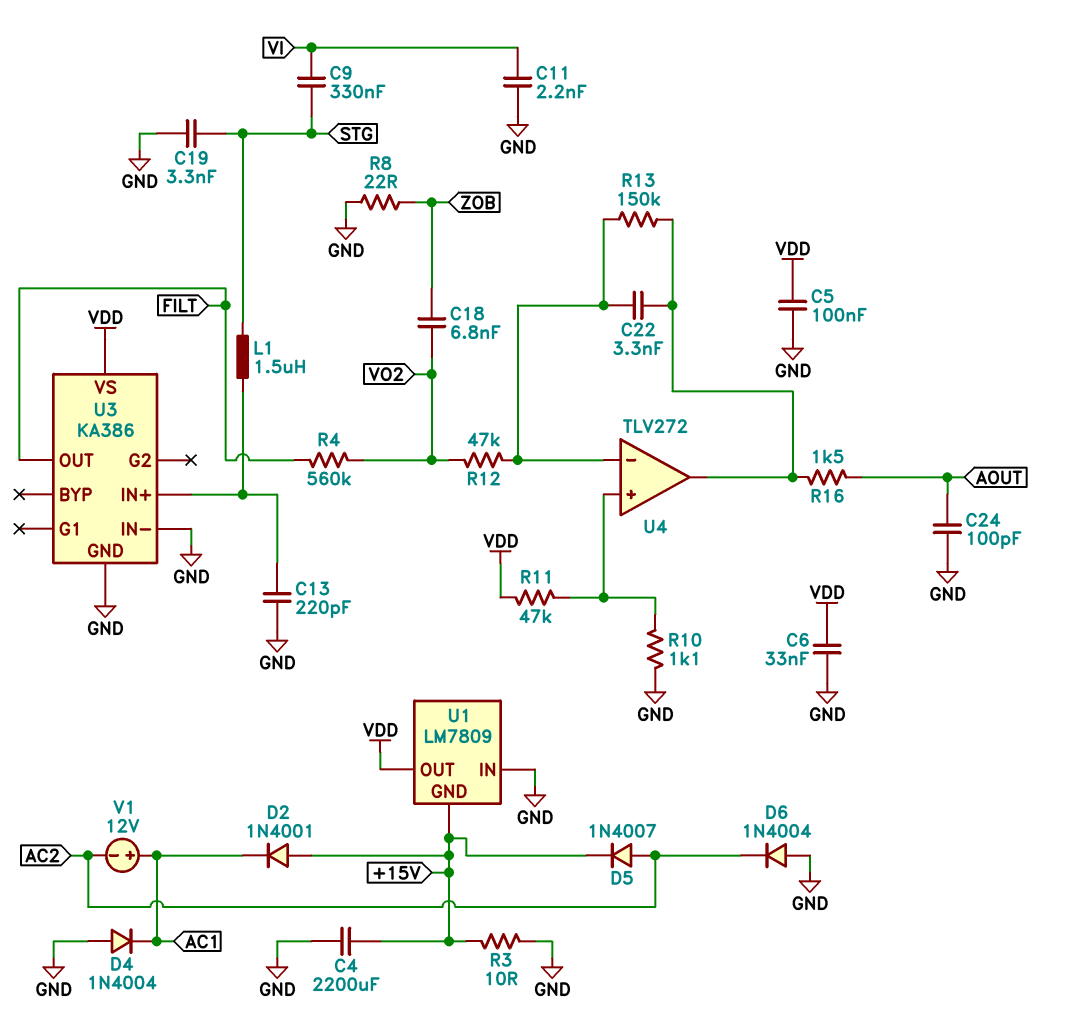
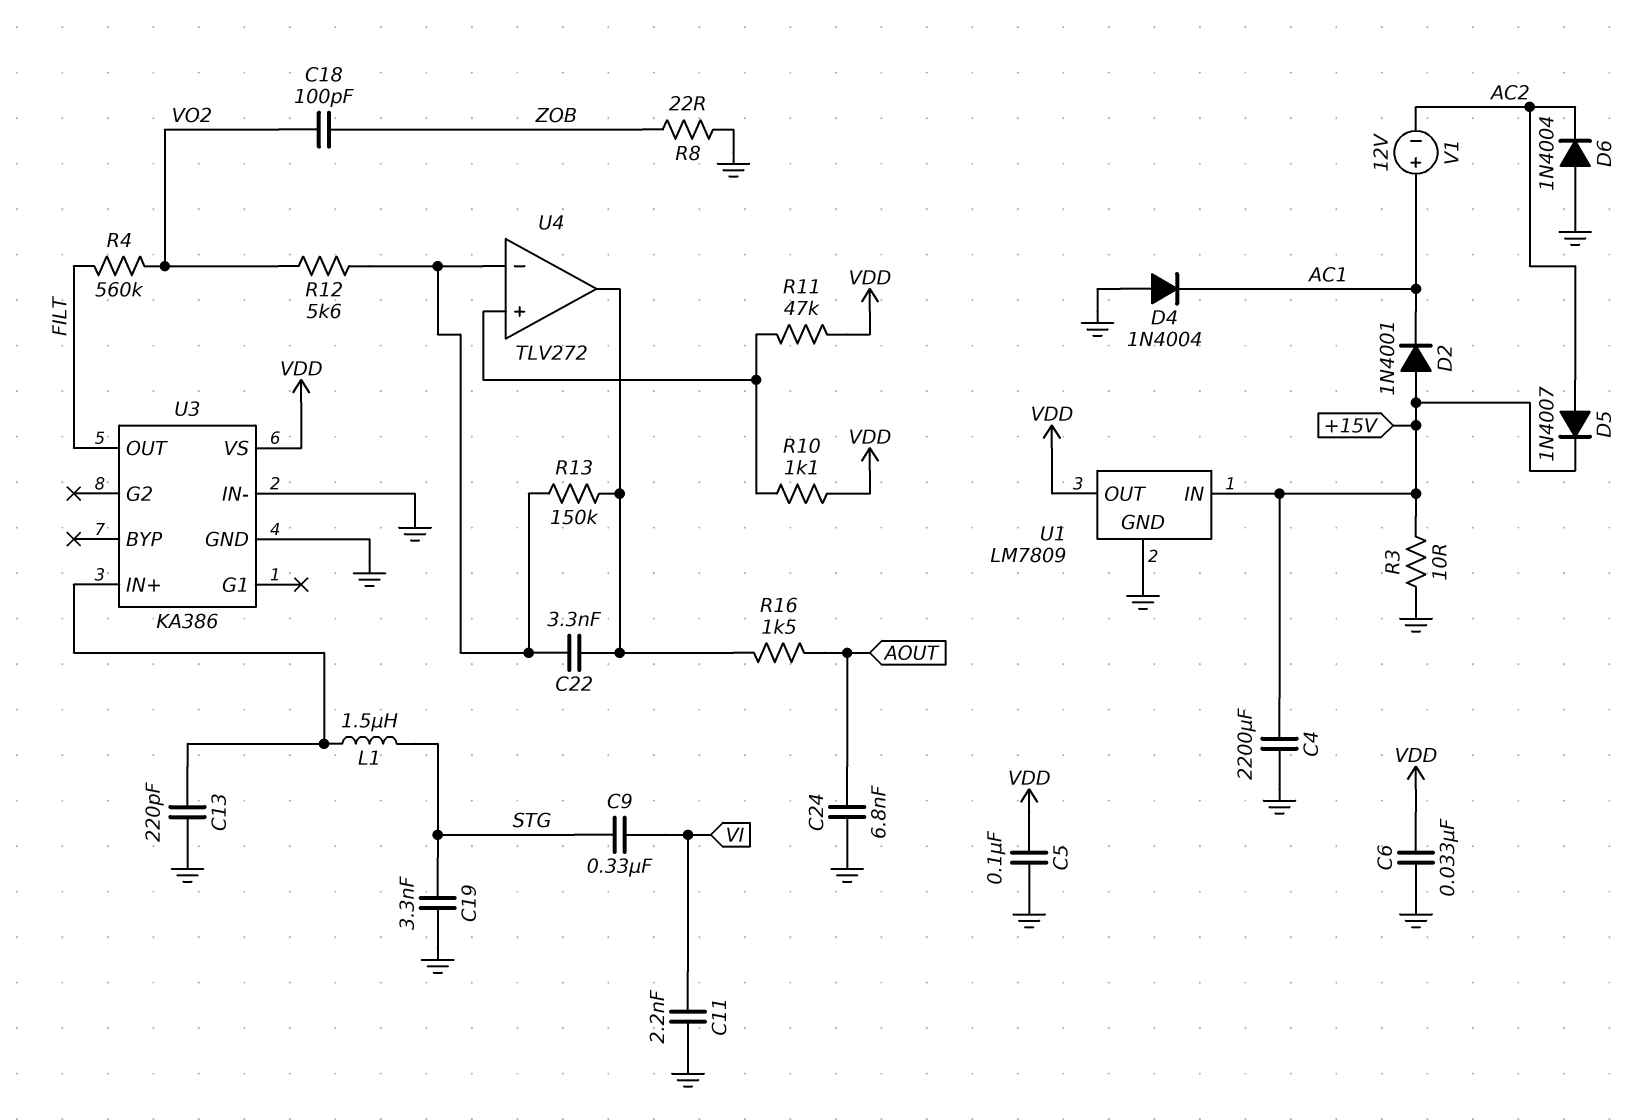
C18: 6.8nF (VO2, ZOB) -> 100pF (VO2, ZOB)
C24: 100pF (AOUT, GND) -> 6.8nF (AOUT, GND)
R10: 1.1k (GND, U4/in+) -> 1.1k (U4/in+, VDD)
R12: 47k (U4/in-, VO2) -> 5.6k (U4/in-, VO2)
U1 pin GND: +15V -> GND
U1 pin IN: GND -> +15V

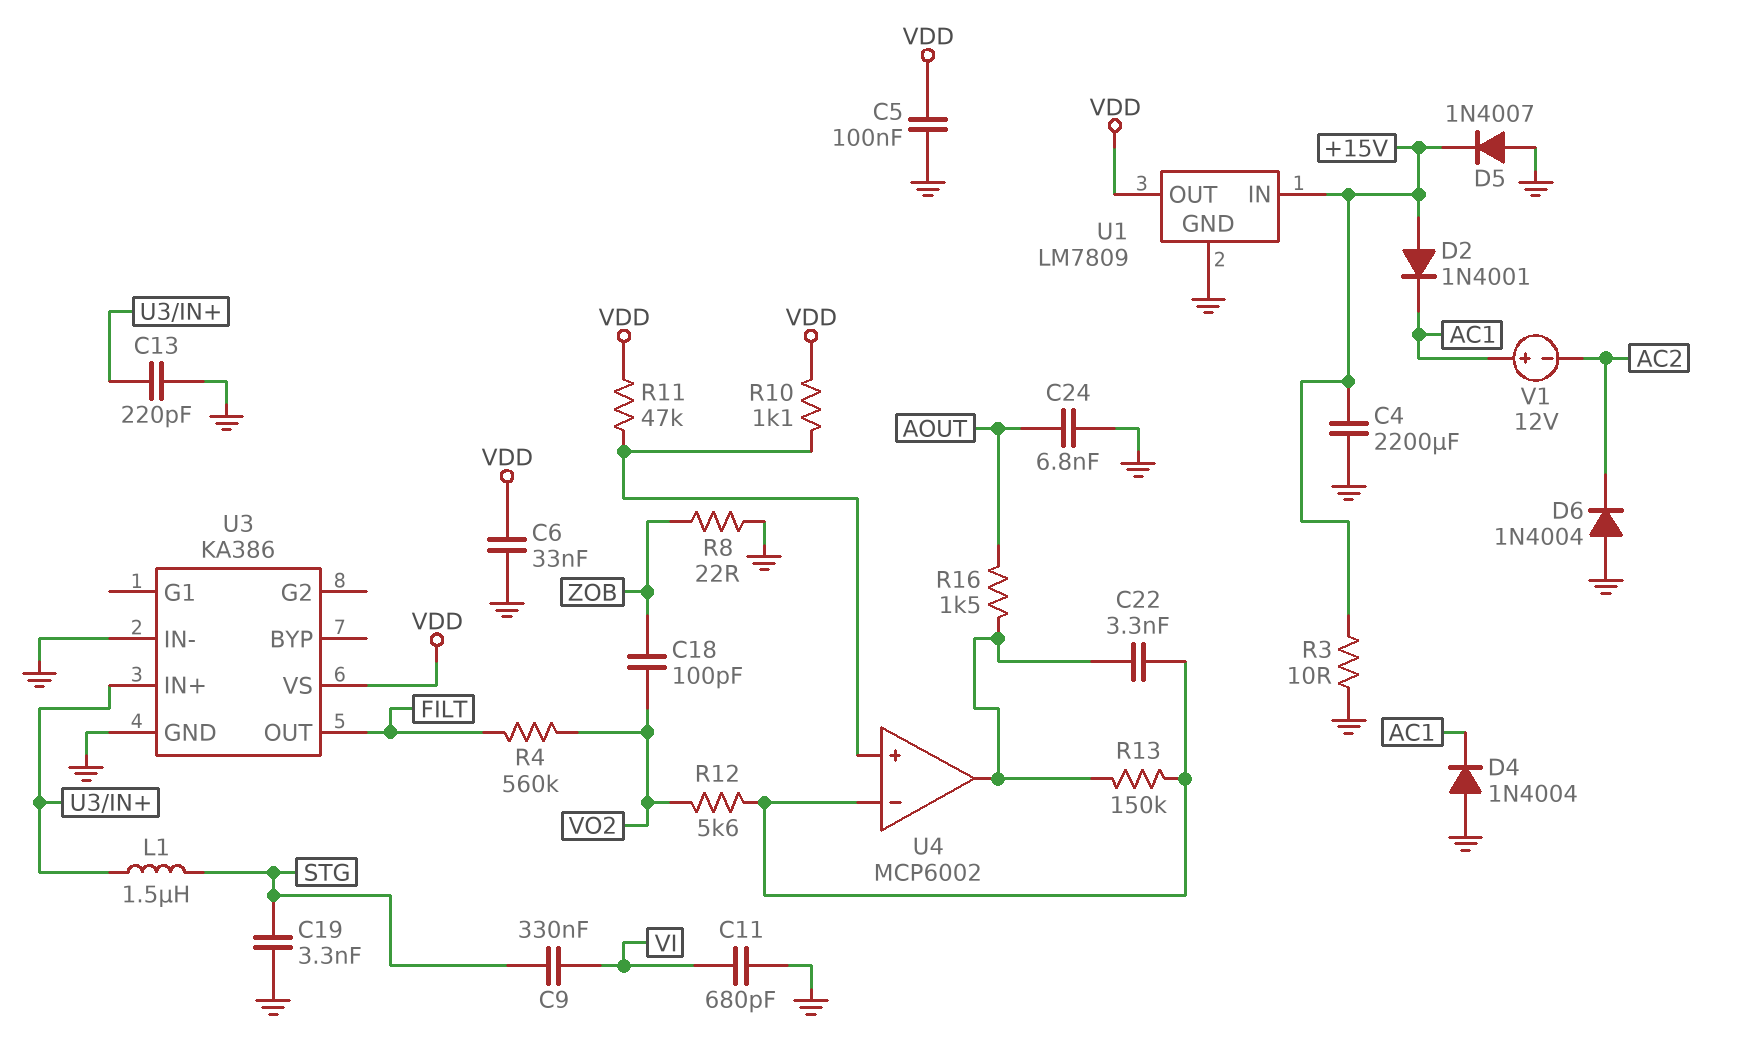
C11: 2.2nF (GND, VI) -> 680pF (GND, VI)
D5: diode 1N4007 (A AC2, K +15V) -> diode 1N4007 (A GND, K +15V)
U4: TLV272 -> MCP6002

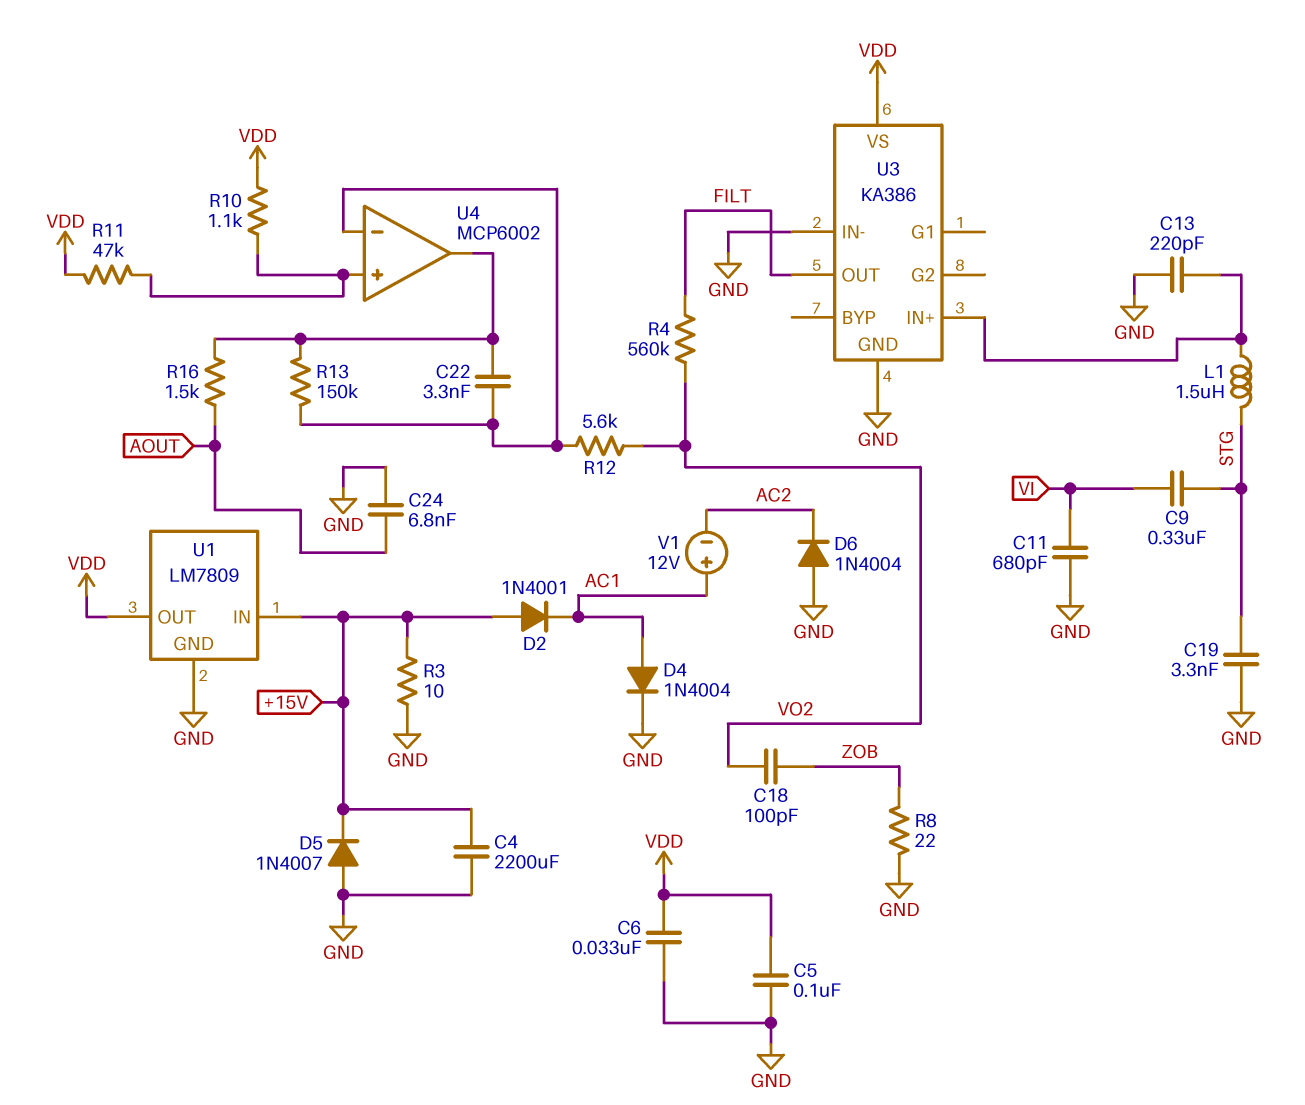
D4: diode 1N4004 (A GND, K AC1) -> diode 1N4004 (A AC1, K GND)

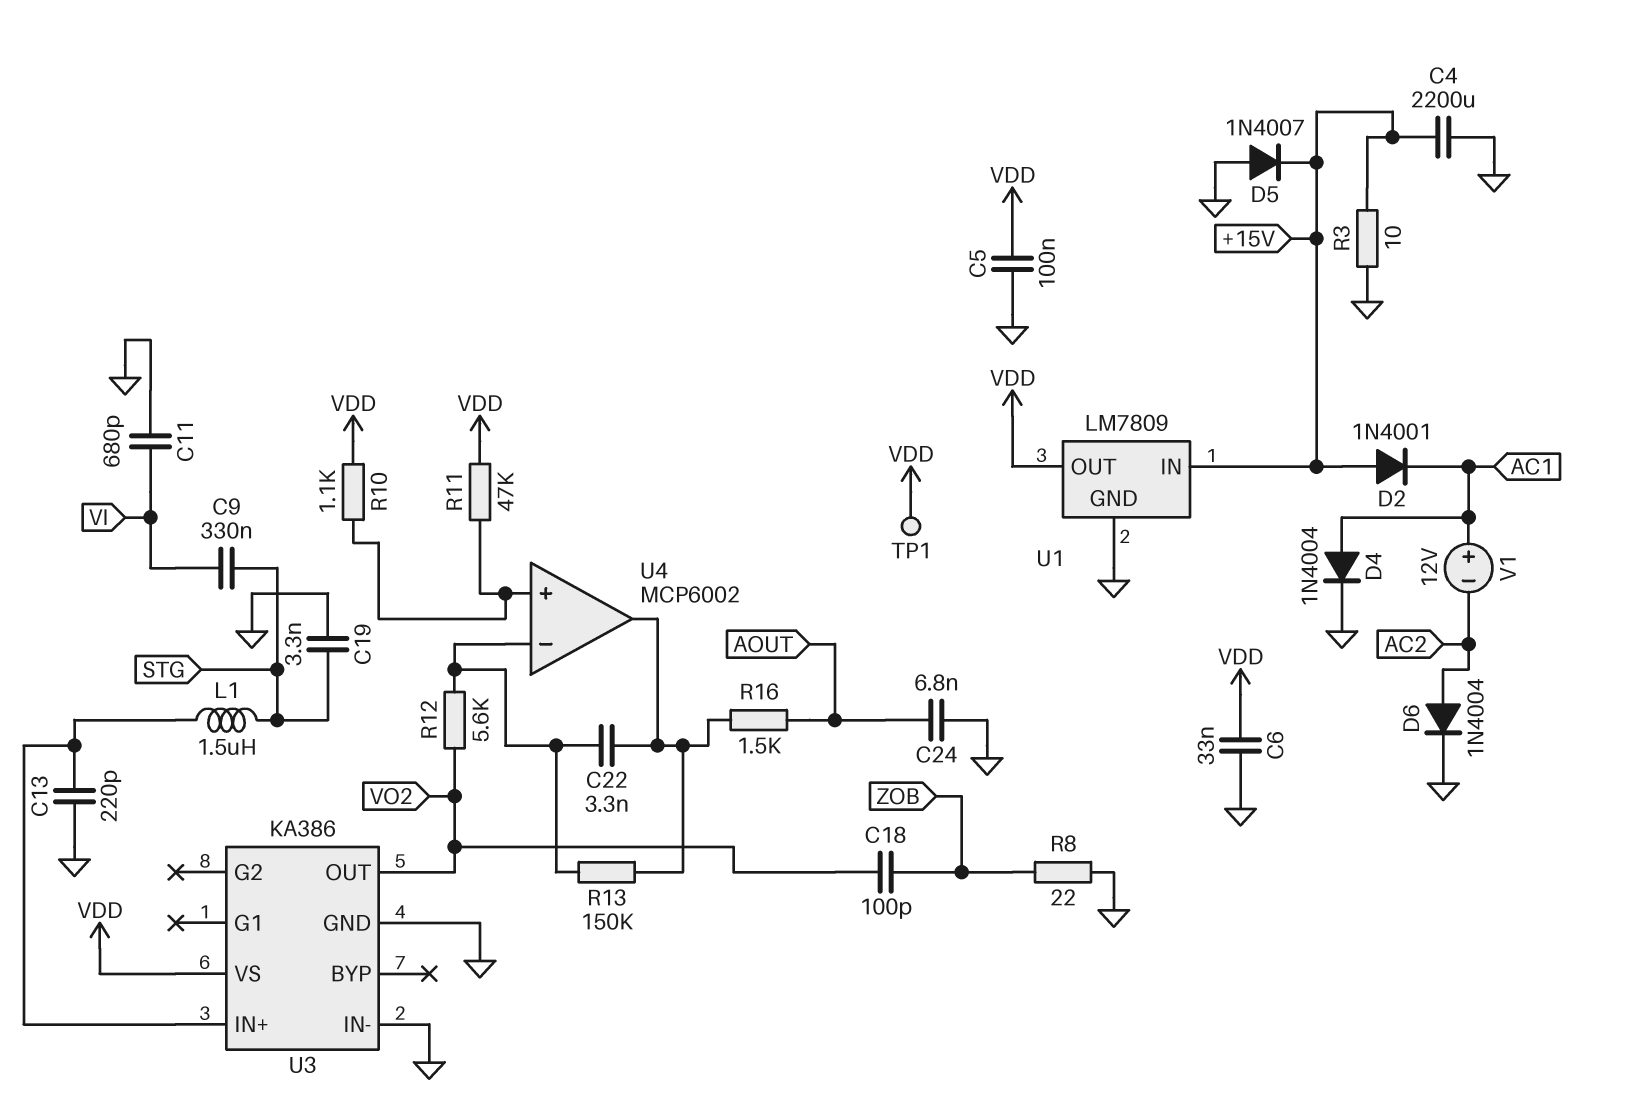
D6: diode 1N4004 (A GND, K AC2) -> diode 1N4004 (A AC2, K GND)
R4: 560k (FILT, VO2) -> none
TP1: none -> test point (VDD)
U3 pin OUT: FILT -> VO2

